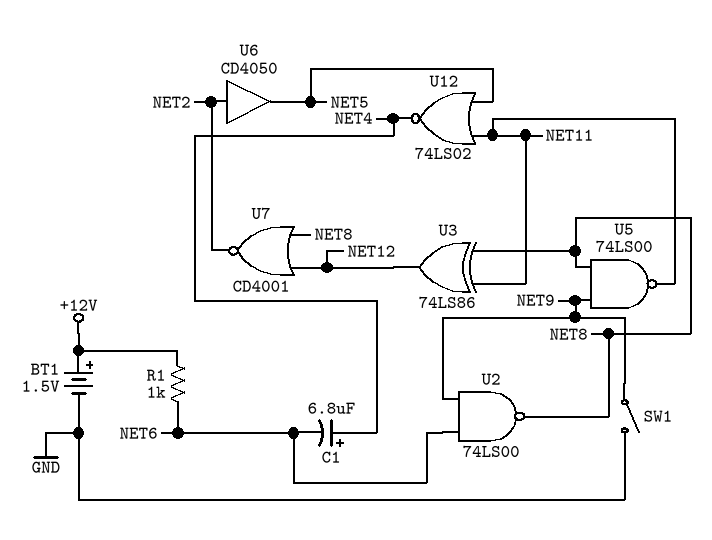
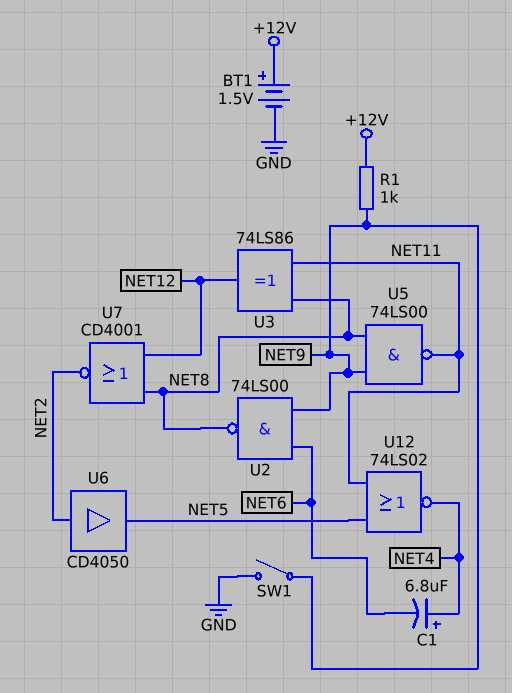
R1: 1k (+12V, NET6) -> 1k (+12V, NET9)

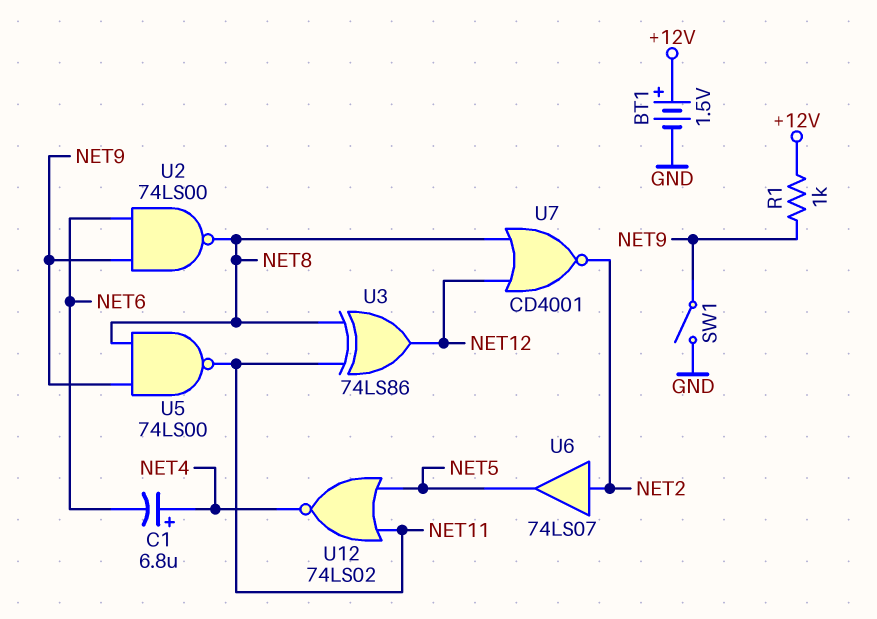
U6: buffer CD4050 (in NET2, out NET5) -> buffer 74LS07 (in NET2, out NET5)

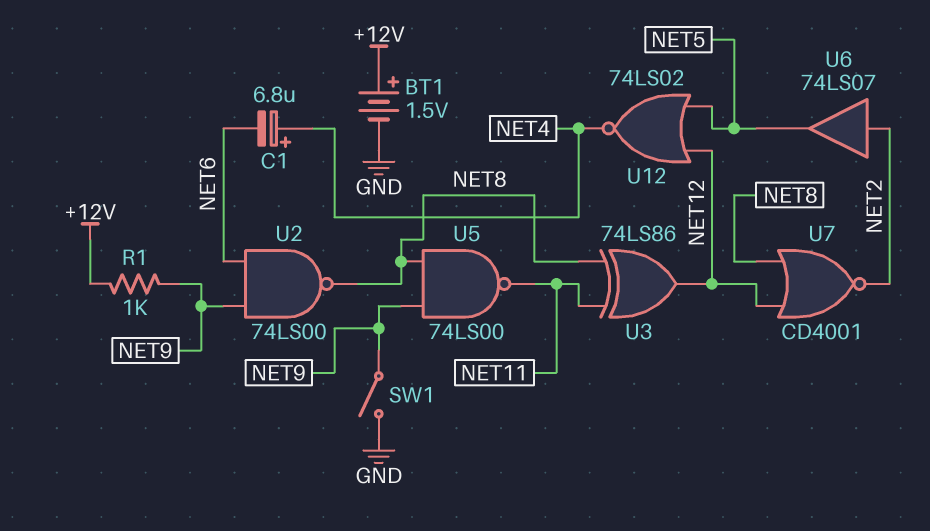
U12: NOR 74LS02 (in NET5, in NET11, out NET4) -> NOR 74LS02 (in NET5, in NET12, out NET4)

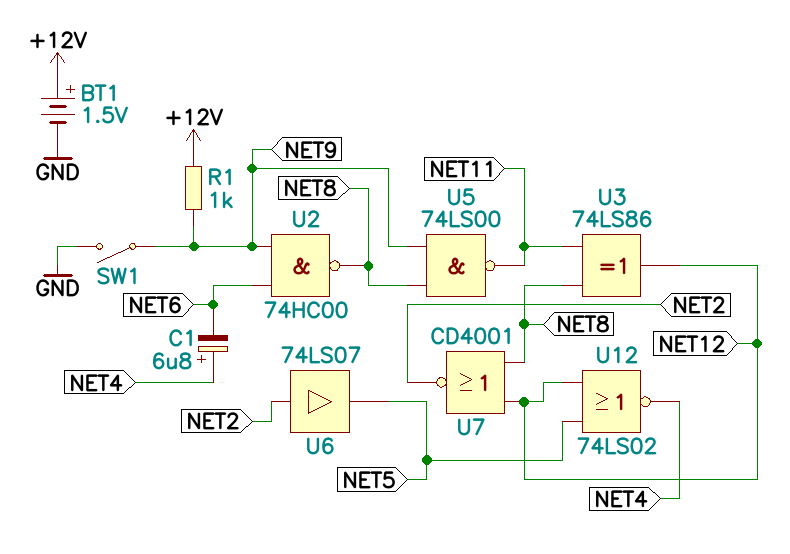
U2: NAND 74LS00 (in NET6, in NET9, out NET8) -> NAND 74HC00 (in NET6, in NET9, out NET8)

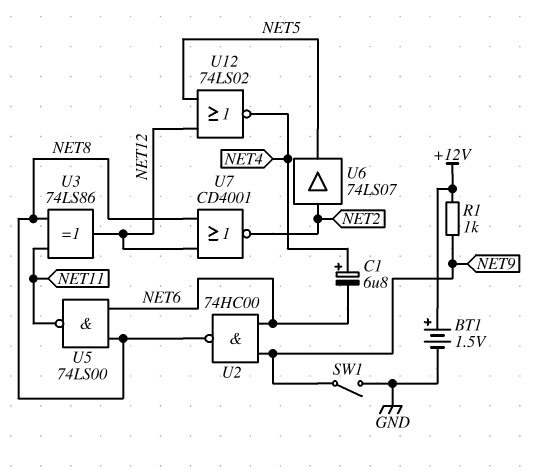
U5: NAND 74LS00 (in NET8, in NET9, out NET11) -> NAND 74LS00 (in NET6, in NET8, out NET11)

